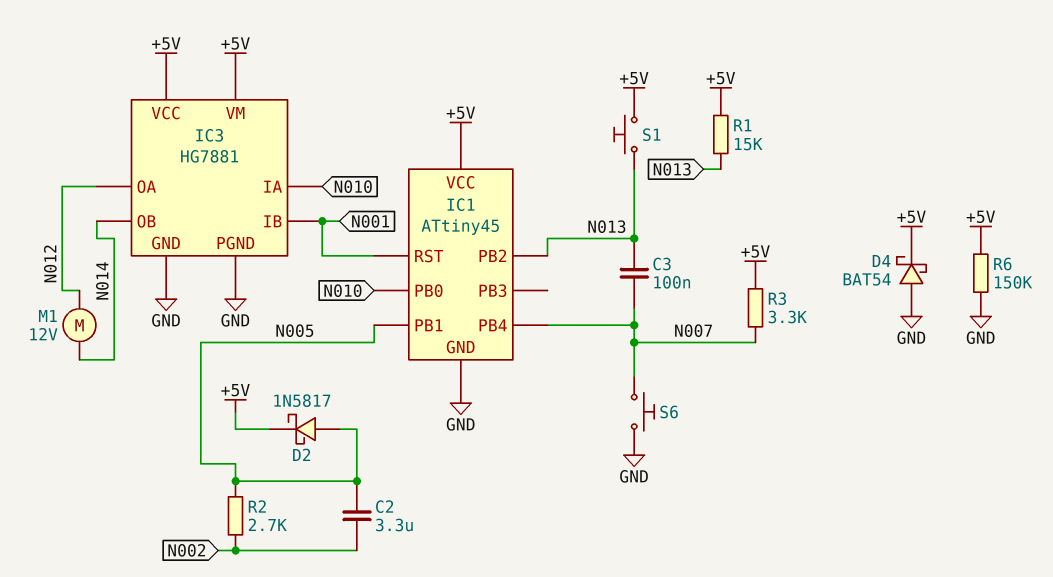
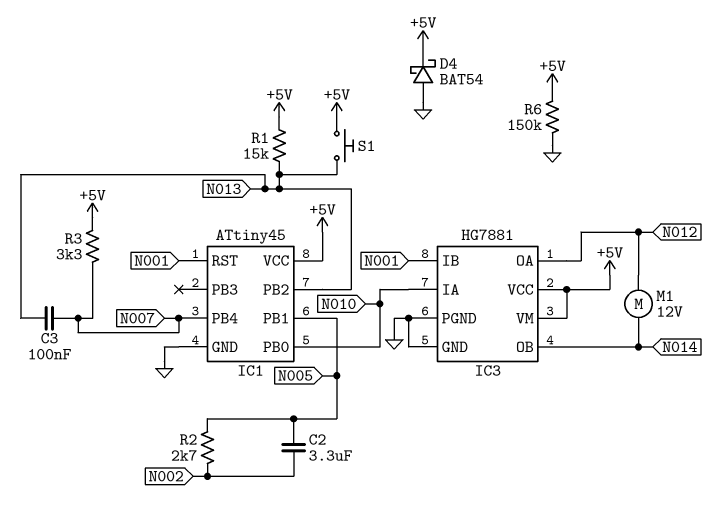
D2: schottky 1N5817 (A N005, K +5V) -> none
S6: button (GND, N007) -> none

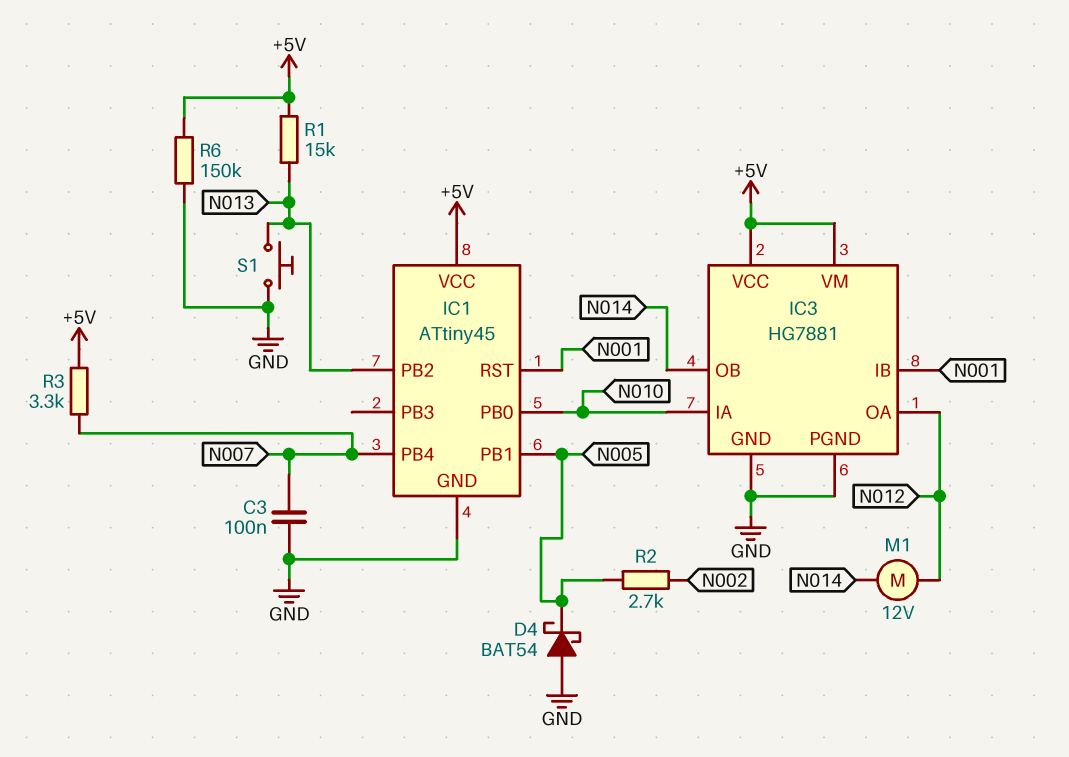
C2: 3.3uF (N002, N005) -> none
C3: 100nF (N007, N013) -> 100nF (GND, N007)
D4: schottky BAT54 (A GND, K +5V) -> schottky BAT54 (A GND, K N005)
S1: button (+5V, N013) -> button (GND, N013)

